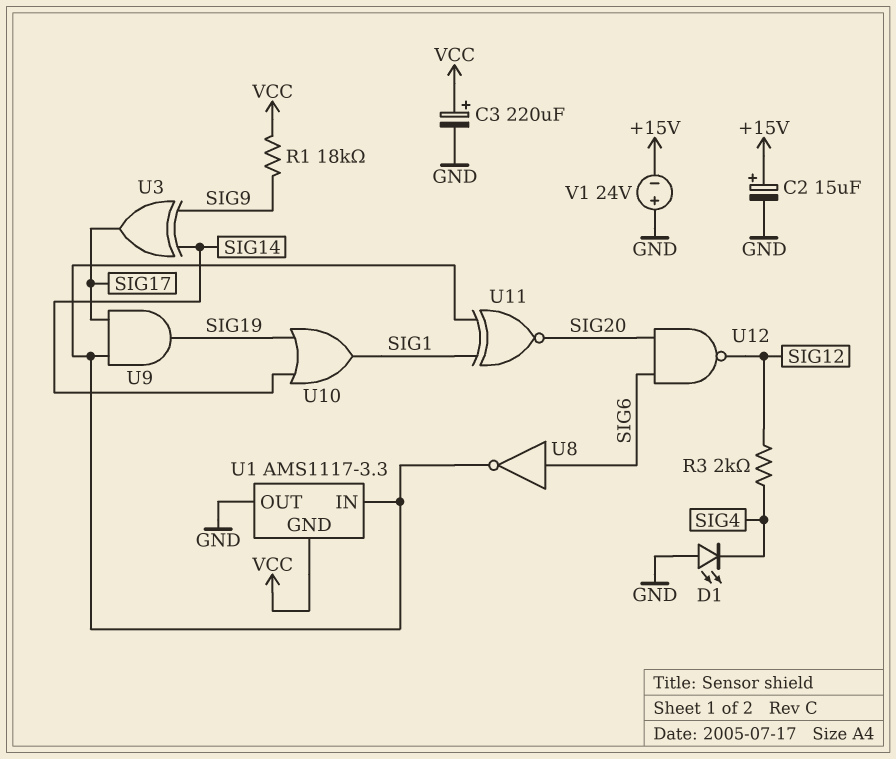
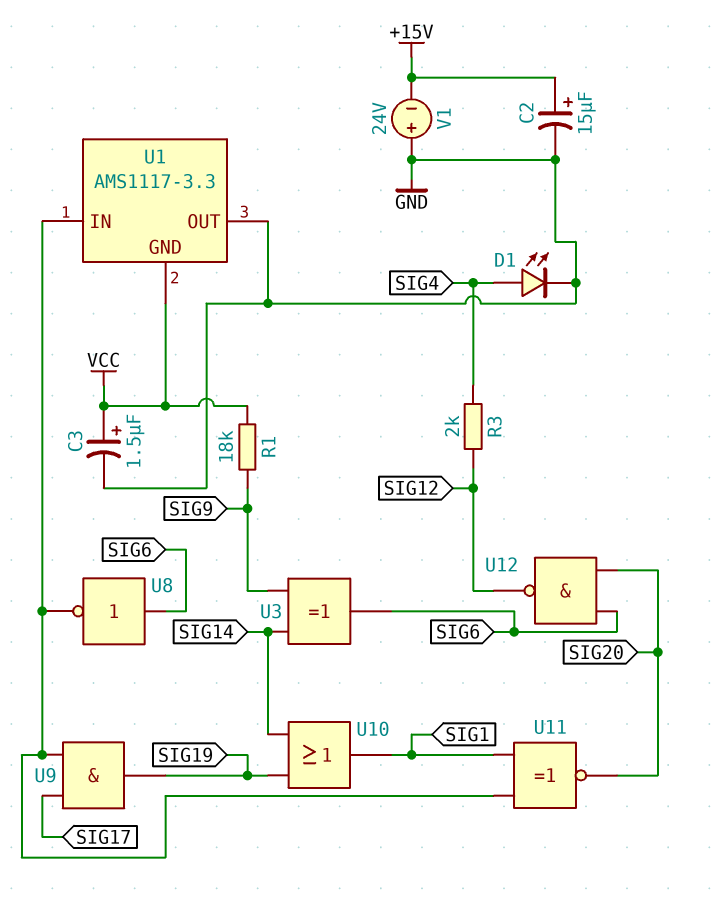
C3: 220uF (plus VCC, minus GND) -> 1.5uF (plus VCC, minus GND)
D1: LED (A GND, K SIG4) -> LED (A SIG4, K GND)
U3: XOR (in SIG9, in SIG14, out SIG17) -> XOR (in SIG9, in SIG14, out SIG6)

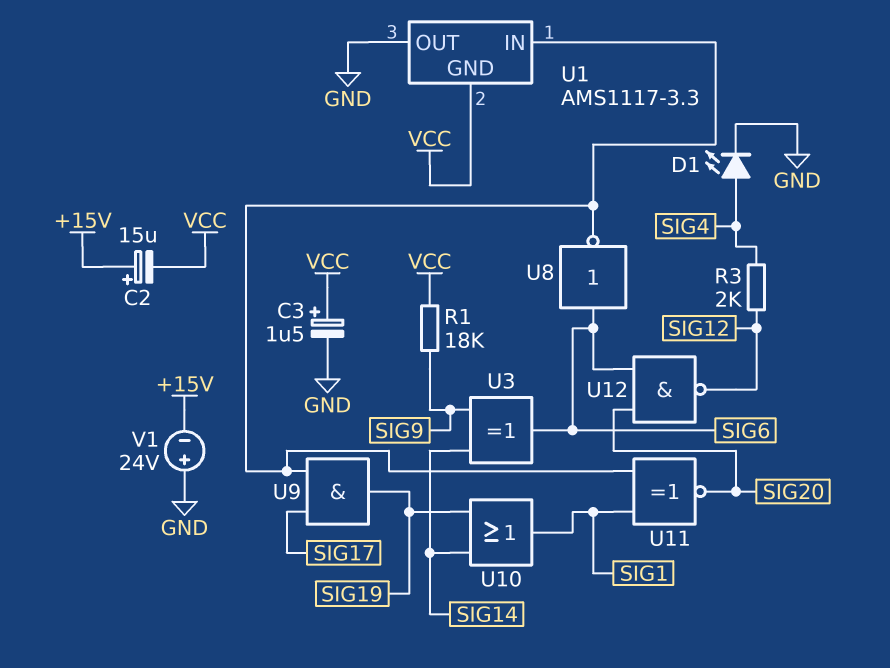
C2: 15uF (plus +15V, minus GND) -> 15uF (plus +15V, minus VCC)

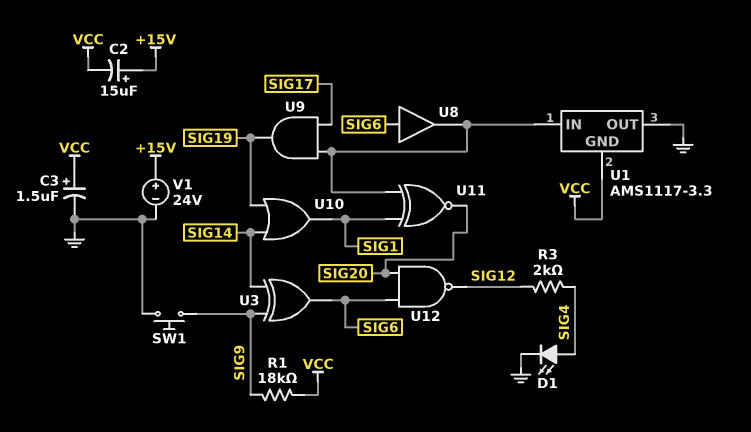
SW1: none -> button (GND, SIG9)
U8: NOT (in SIG6, out U1/IN) -> buffer (in SIG6, out U1/IN)
V1: 24V (plus GND, minus +15V) -> 24V (plus +15V, minus GND)

